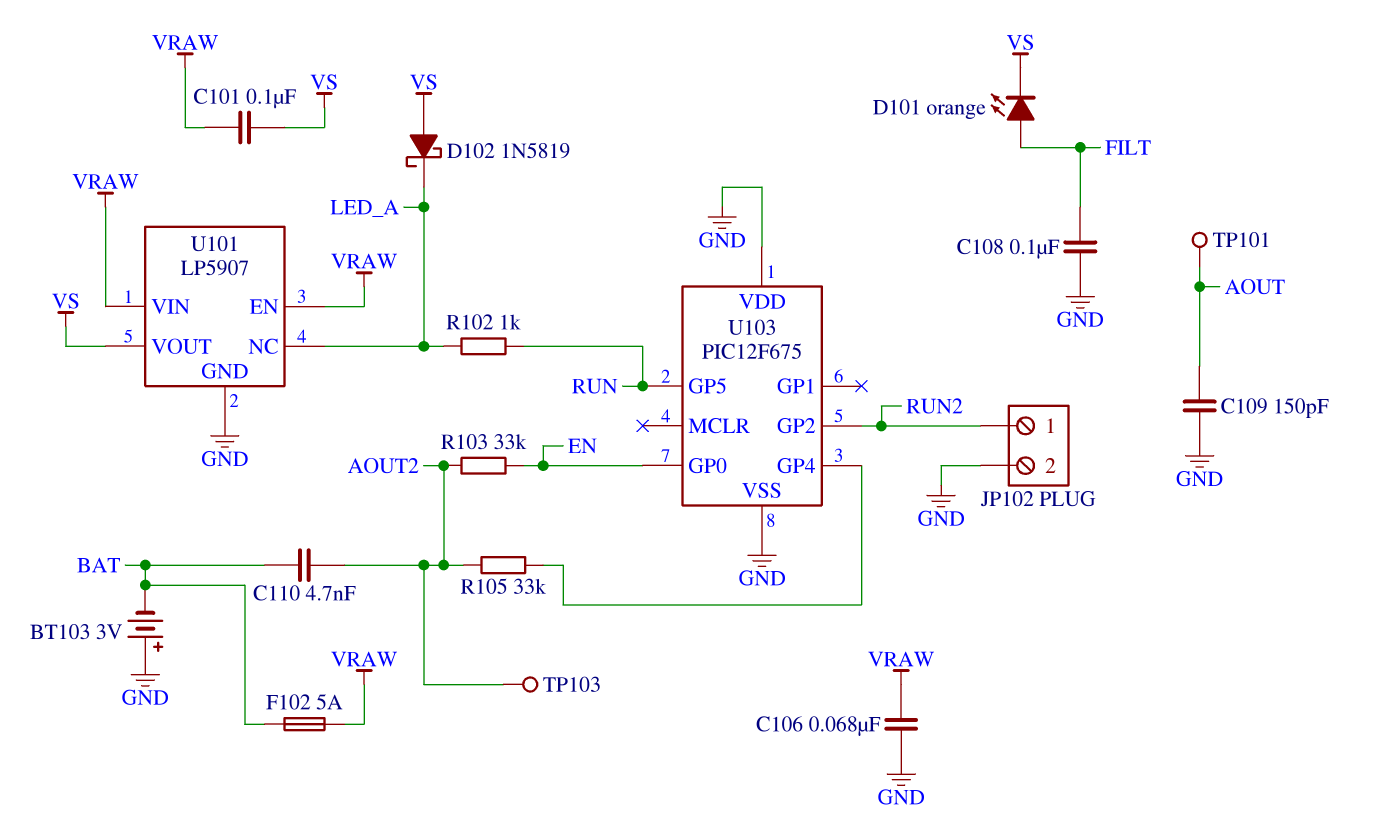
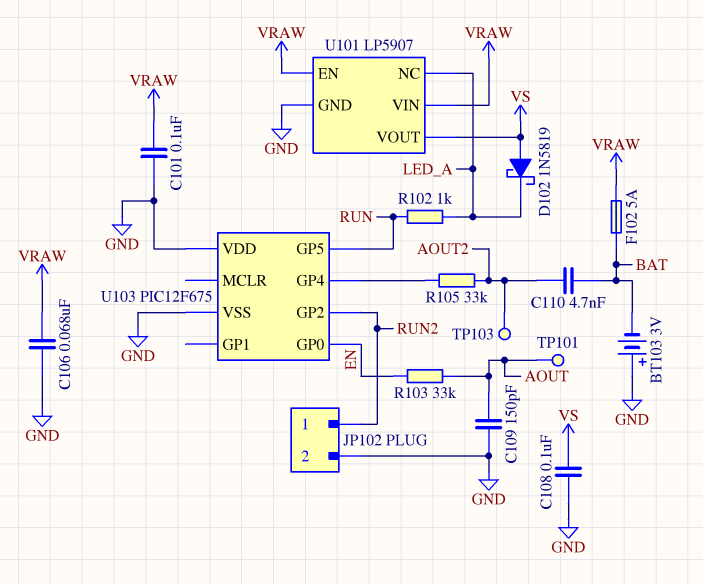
C101: 100nF (VRAW, VS) -> 100nF (GND, VRAW)
C108: 100nF (FILT, GND) -> 100nF (GND, VS)
D101: LED orange (A FILT, K VS) -> none
R103: 33k (AOUT2, EN) -> 33k (AOUT, EN)

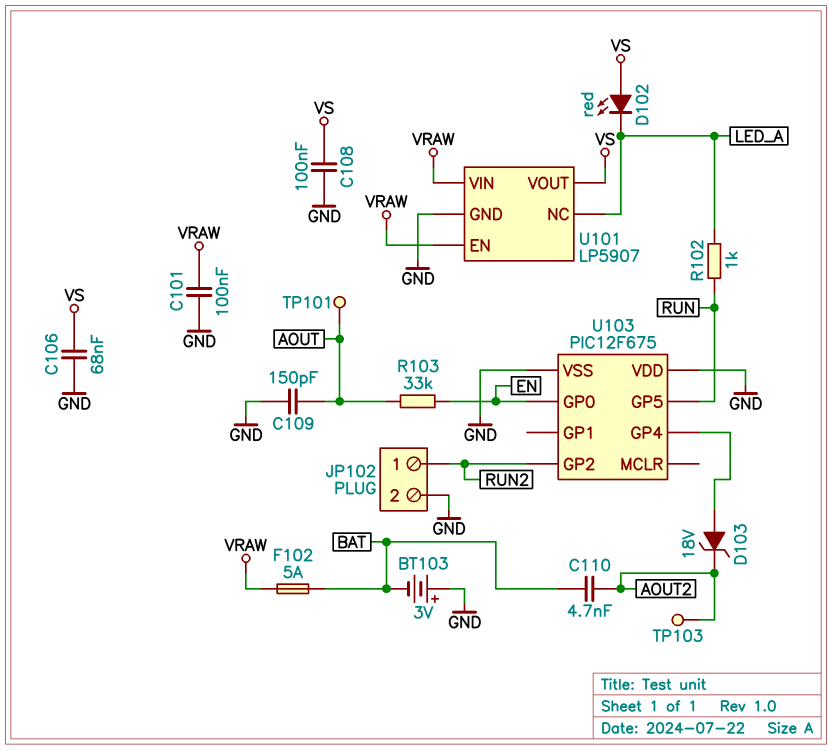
C106: 68nF (GND, VRAW) -> 68nF (GND, VS)
D102: schottky 1N5819 (A VS, K LED_A) -> LED red (A VS, K LED_A)
D103: none -> zener 18V (A U103/GP4, K AOUT2)
R105: 33k (AOUT2, U103/GP4) -> none

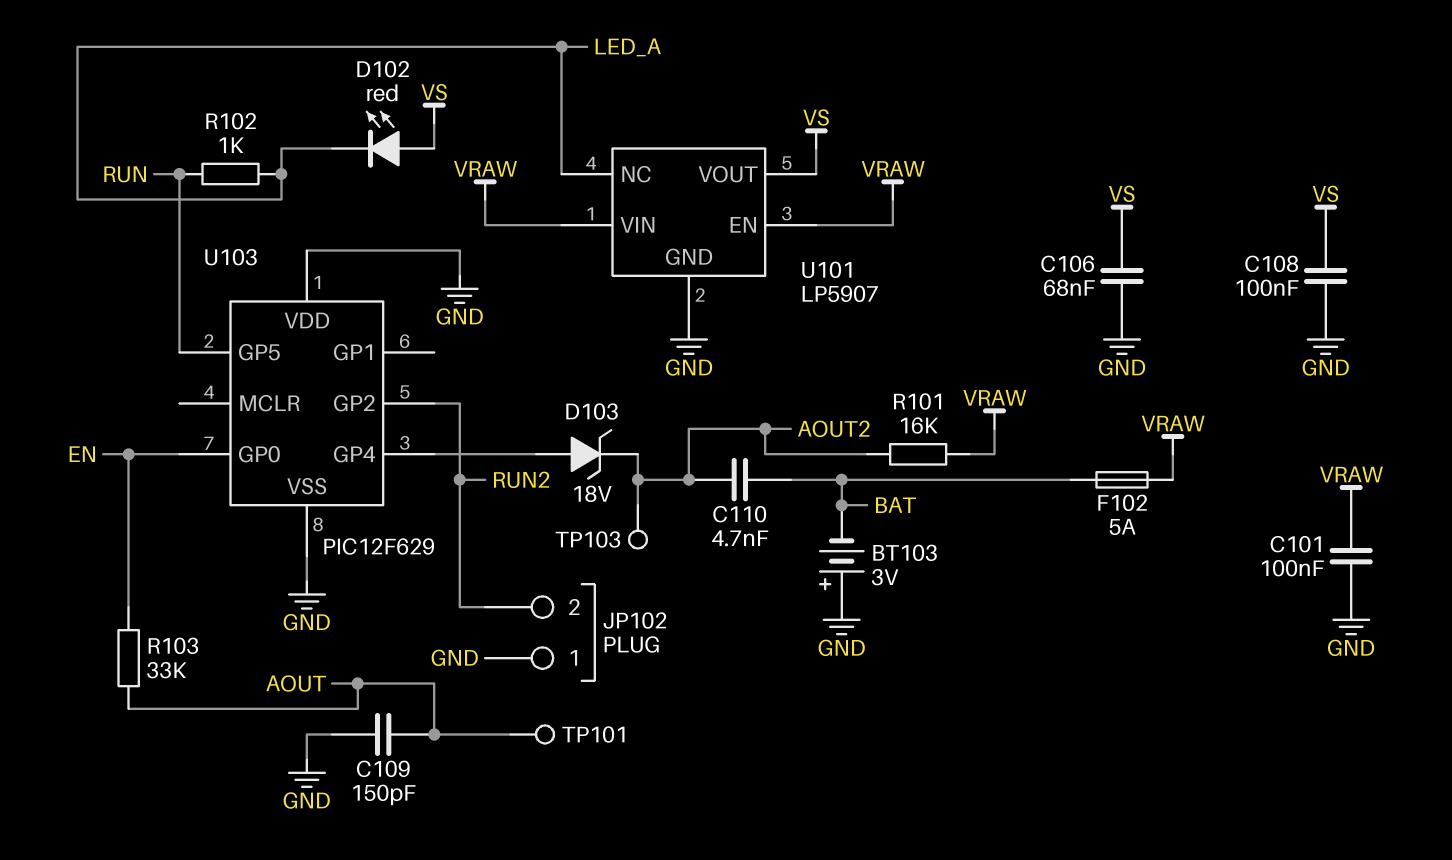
JP102 pin 1: RUN2 -> GND
JP102 pin 2: GND -> RUN2
R101: none -> 16k (AOUT2, VRAW)
U103: PIC12F675 -> PIC12F629

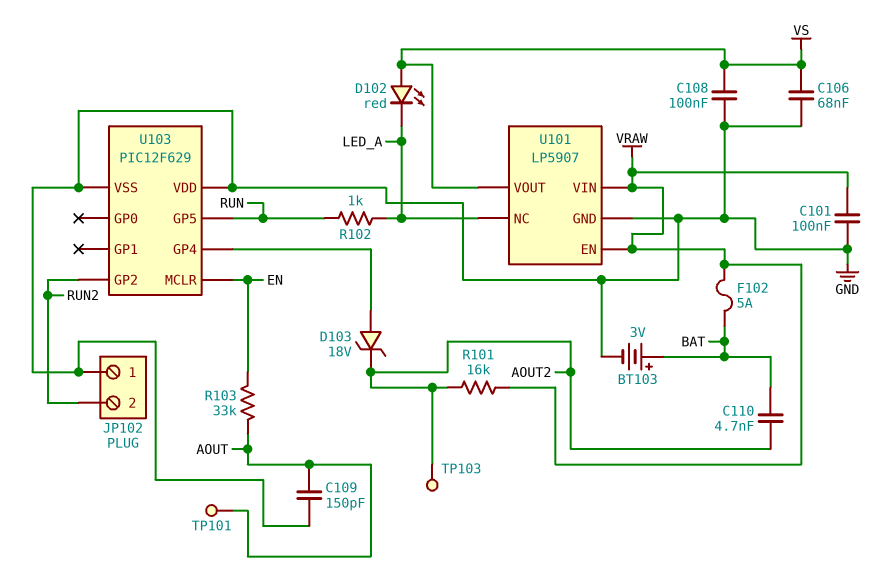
BT103: 3V (plus GND, minus BAT) -> 3V (plus BAT, minus GND)
U103 pin GP0: EN -> none
U103 pin MCLR: none -> EN

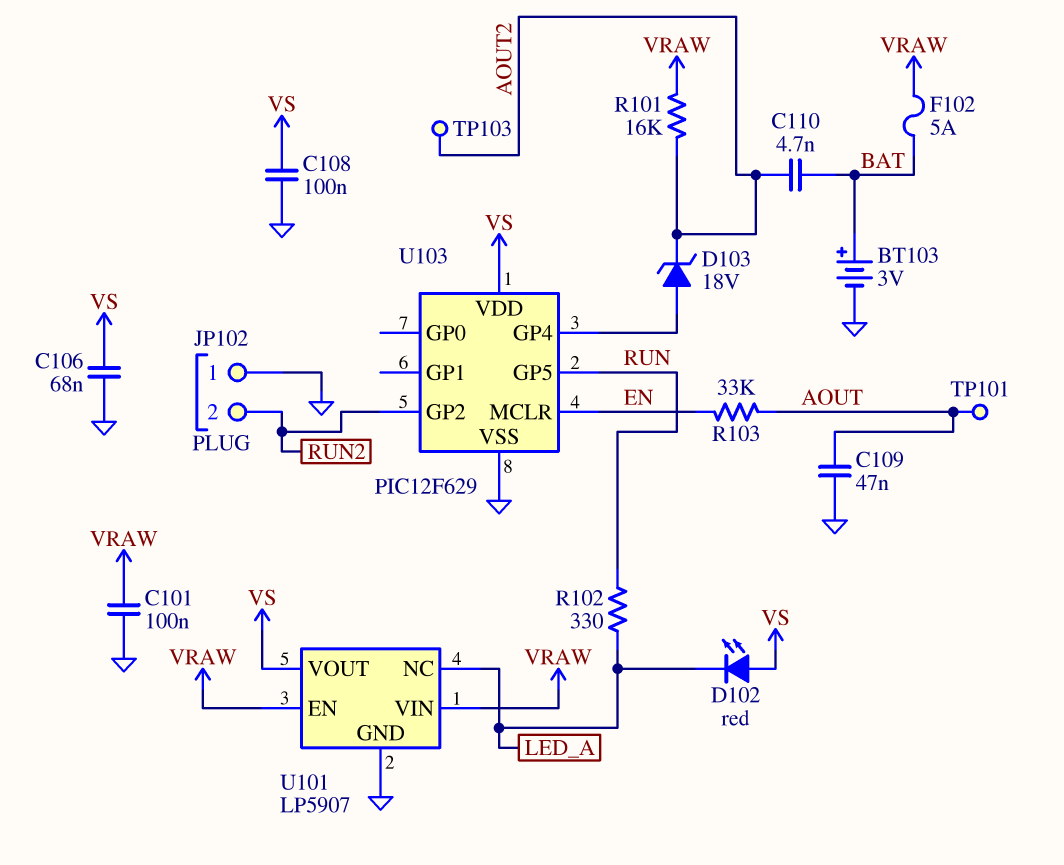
C109: 150pF (AOUT, GND) -> 47nF (AOUT, GND)
R102: 1k (LED_A, RUN) -> 330 (LED_A, RUN)
U103 pin VDD: GND -> VS

